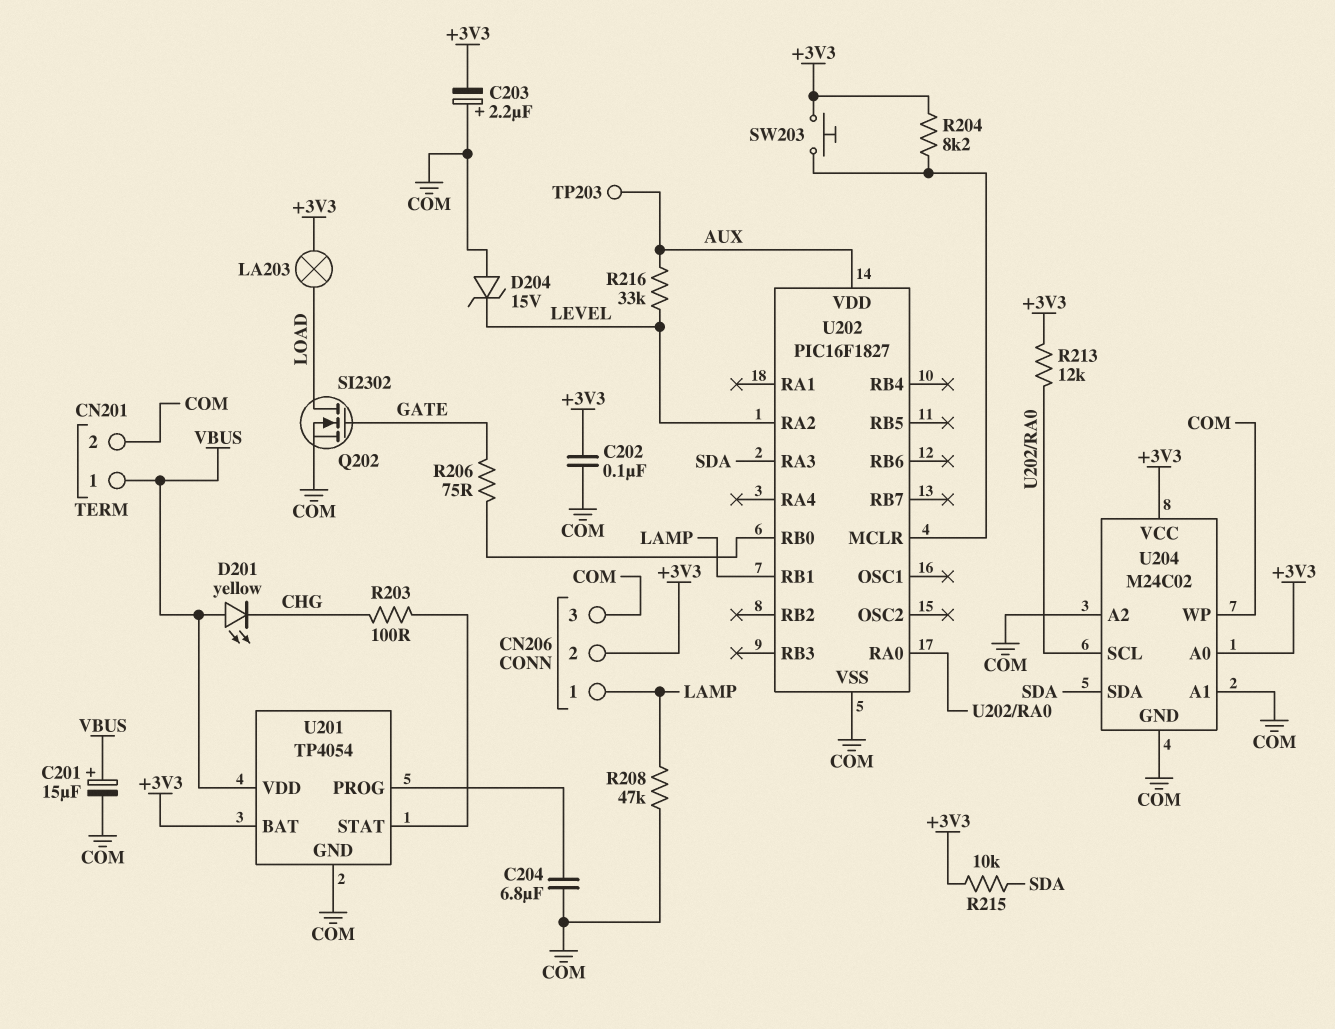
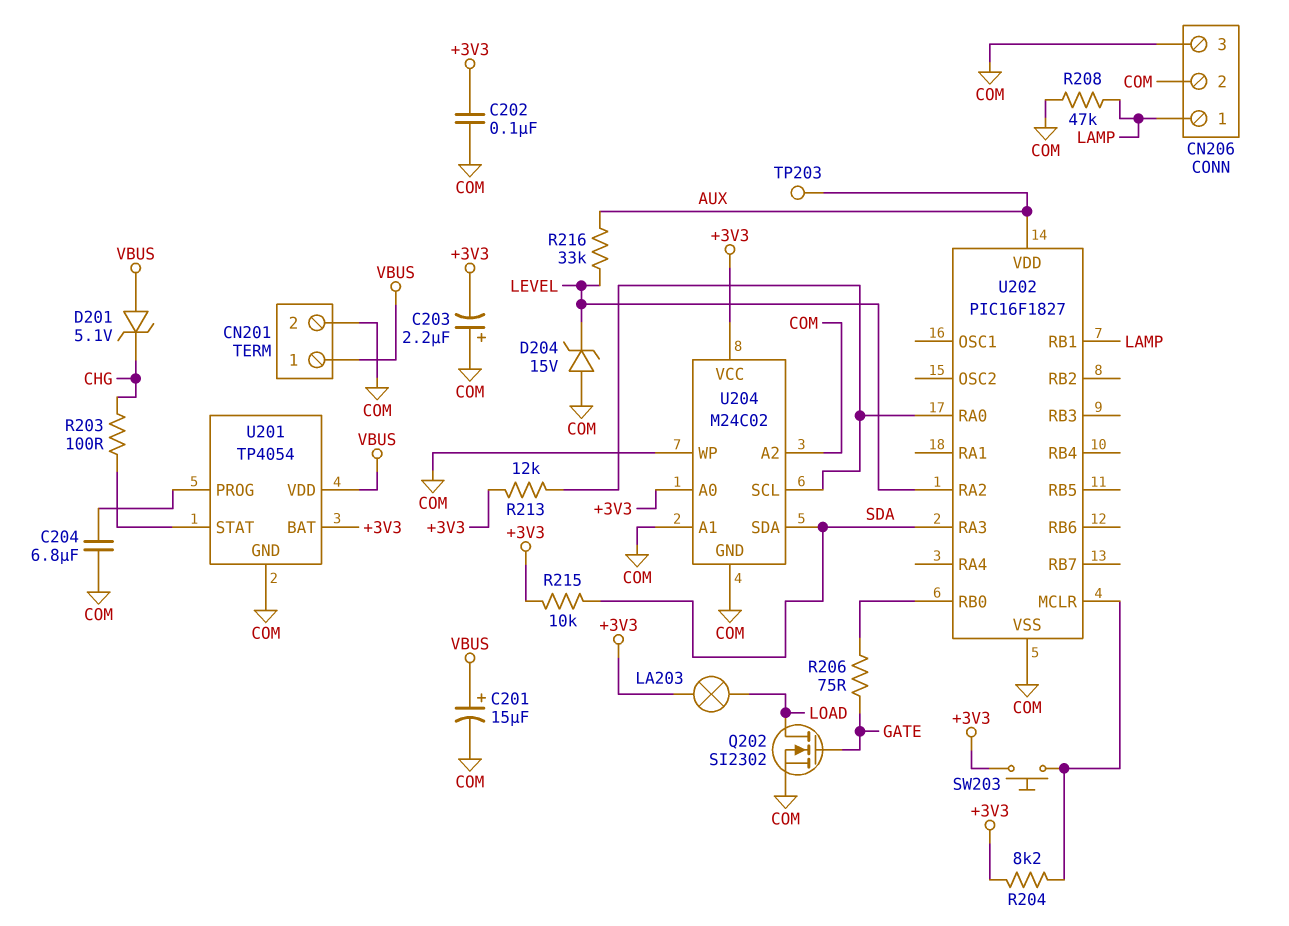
CN206 pin 2: +3V3 -> COM
D201: LED yellow (A VBUS, K CHG) -> zener 5.1V (A VBUS, K CHG)

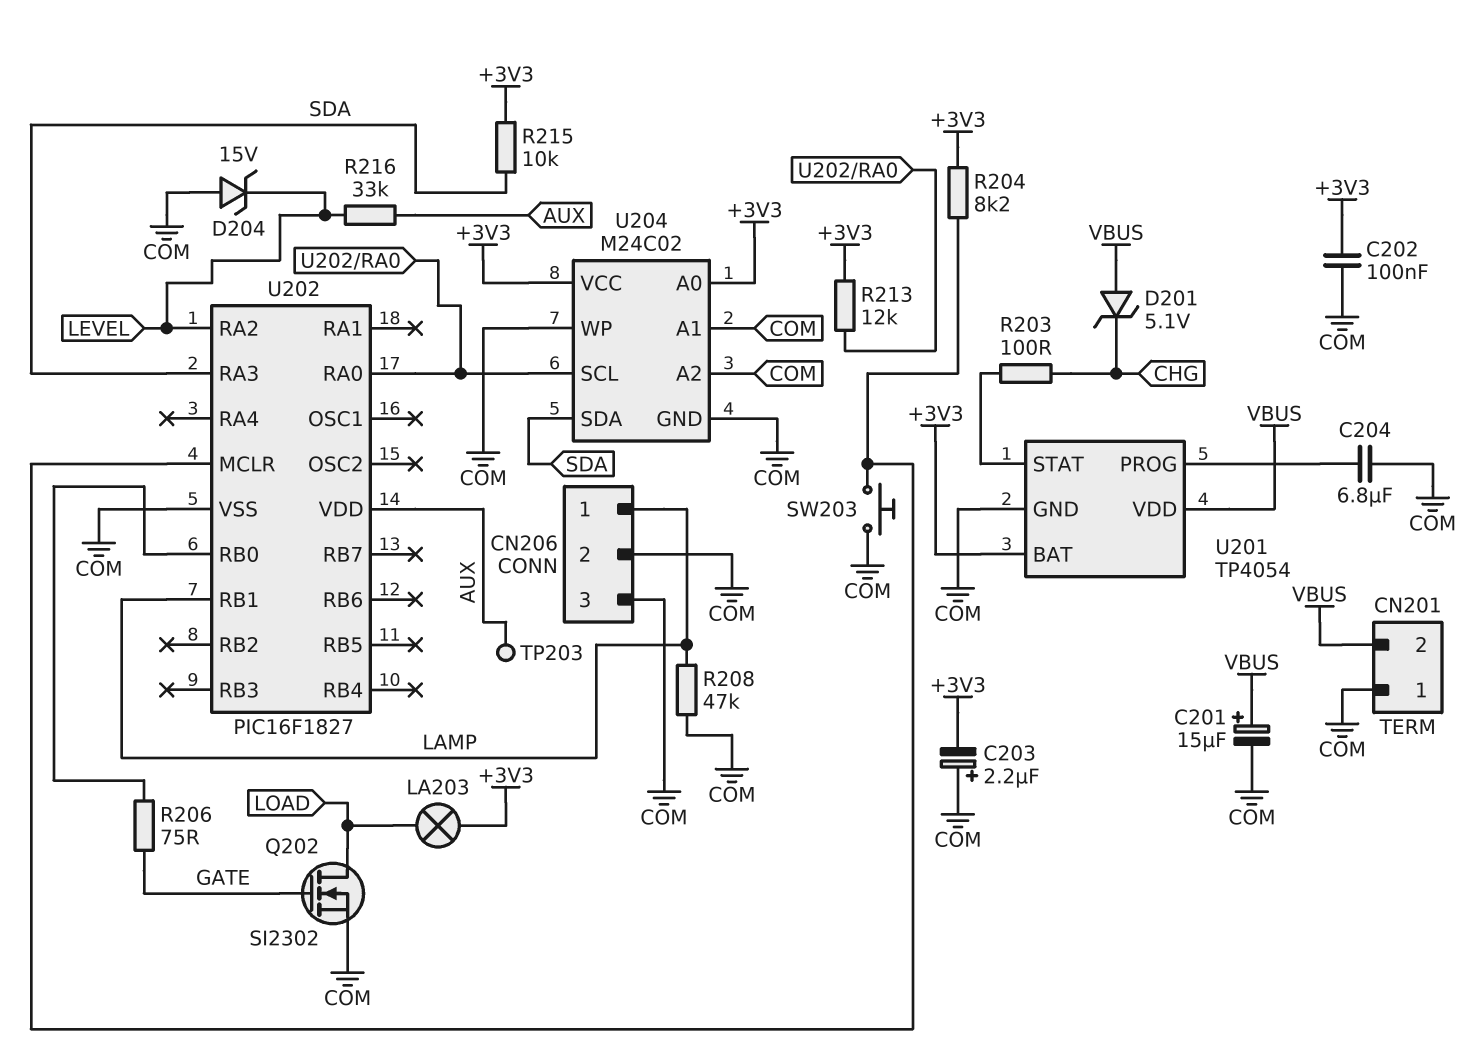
CN201 pin 1: VBUS -> COM
CN201 pin 2: COM -> VBUS
SW203: button (+3V3, U202/MCLR) -> button (COM, U202/MCLR)

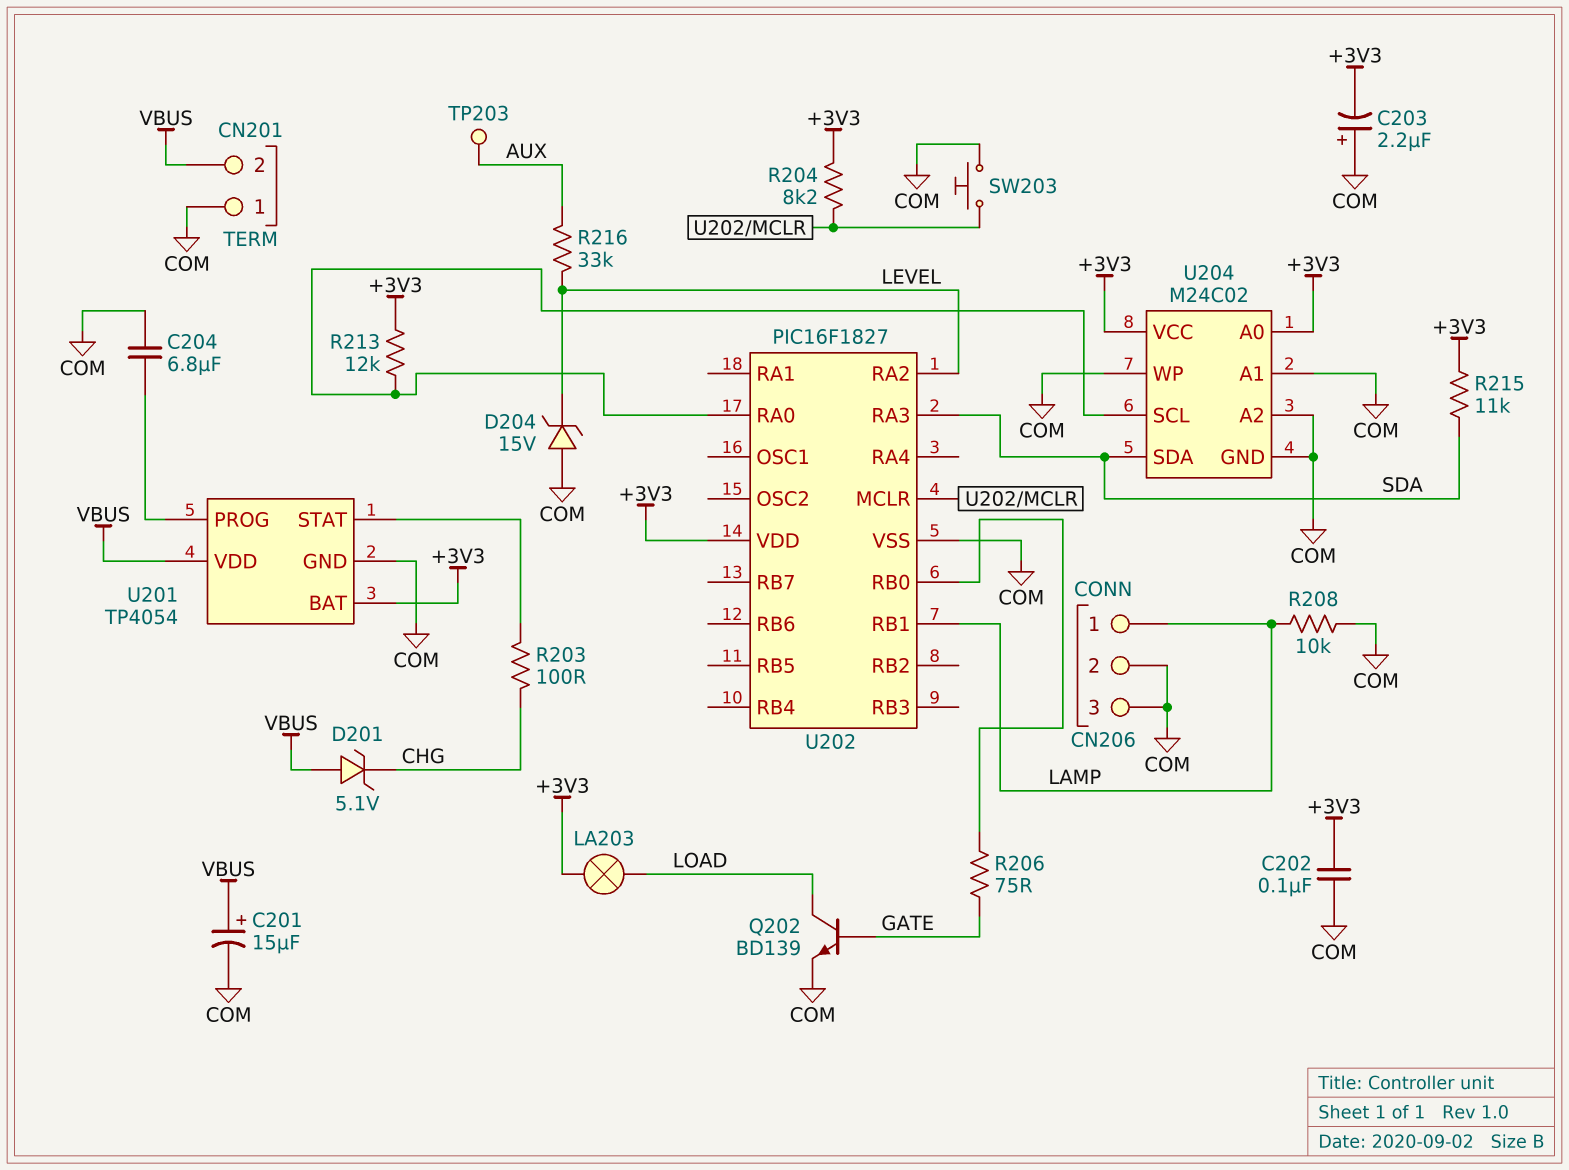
Q202: NMOS SI2302 (G GATE, D LOAD, S COM) -> NPN BD139 (B GATE, C LOAD, E COM)
R208: 47k (COM, LAMP) -> 10k (COM, LAMP)
R215: 10k (+3V3, SDA) -> 11k (+3V3, SDA)
U202 pin VDD: AUX -> +3V3

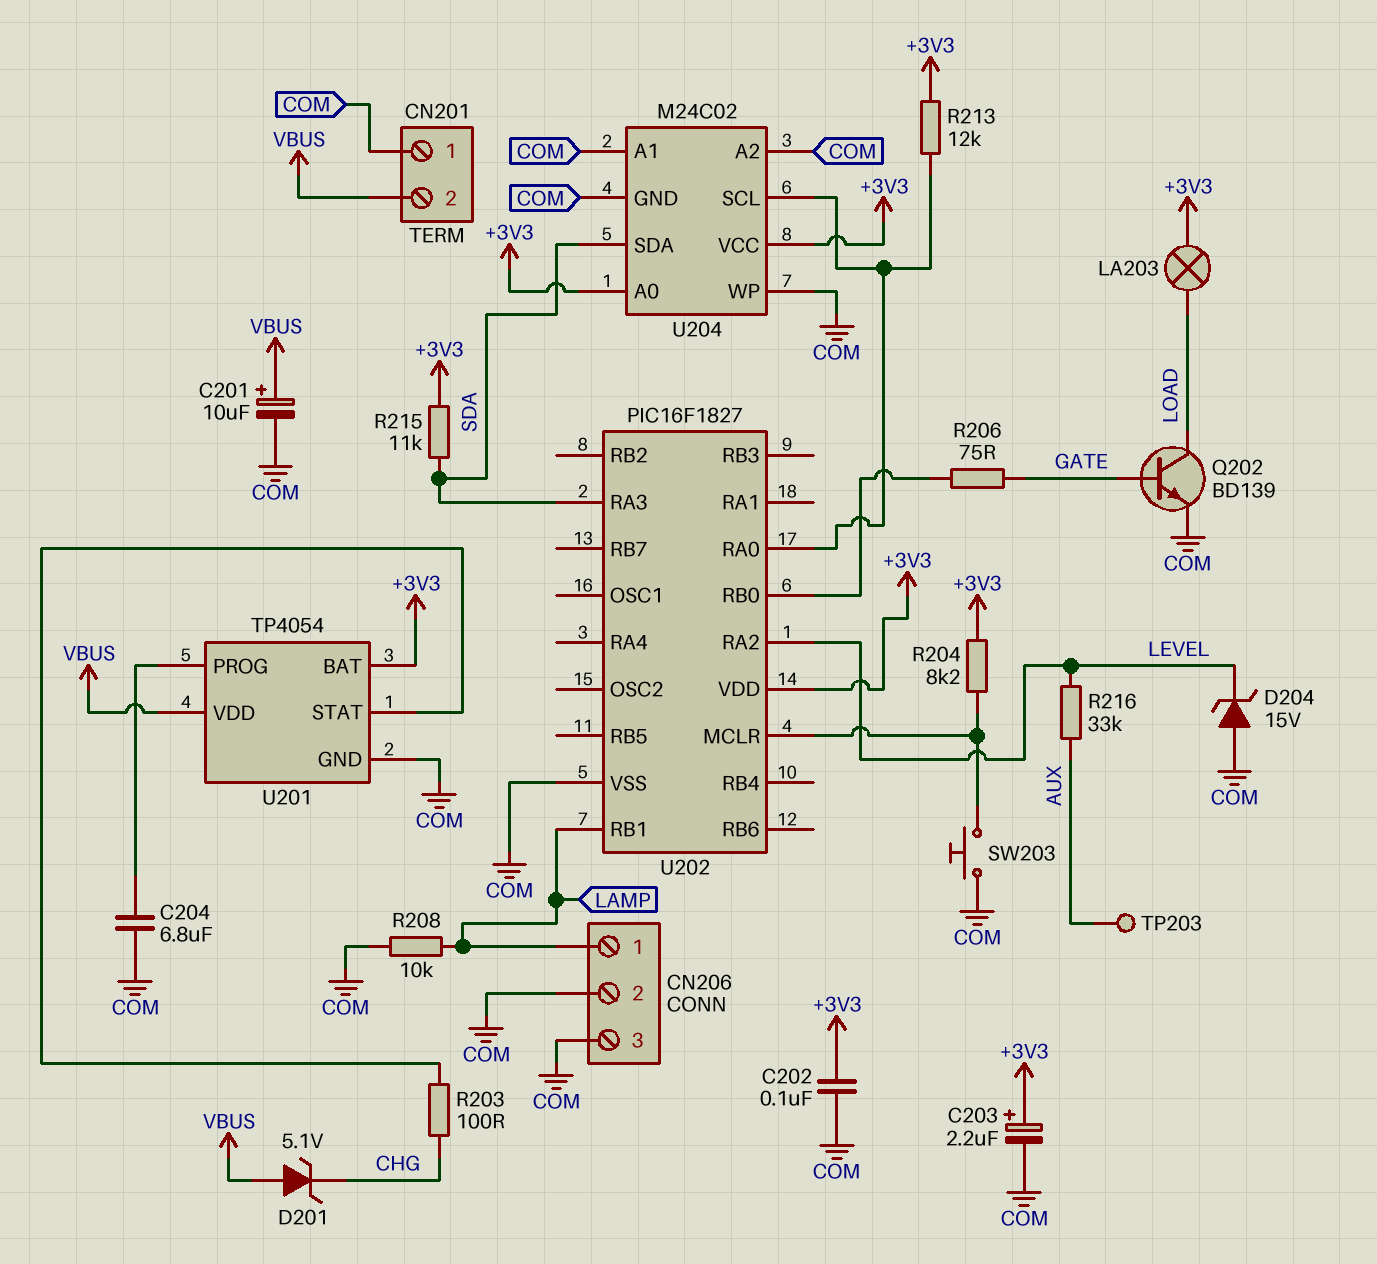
C201: 15uF (plus VBUS, minus COM) -> 10uF (plus VBUS, minus COM)
C203: 2.2uF (plus COM, minus +3V3) -> 2.2uF (plus +3V3, minus COM)

